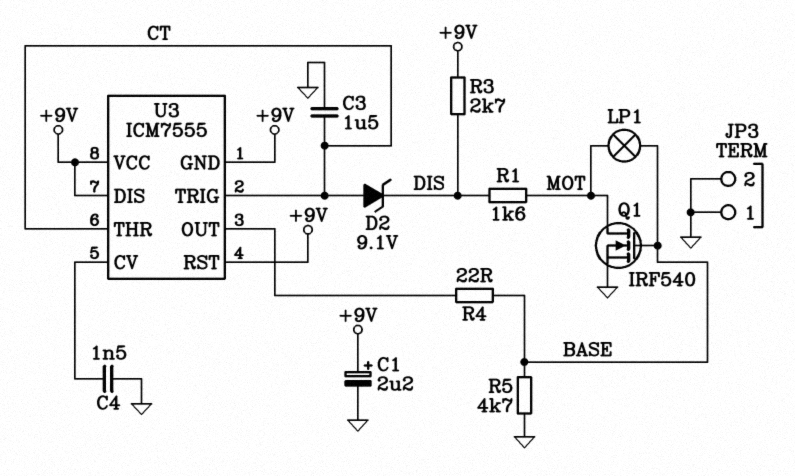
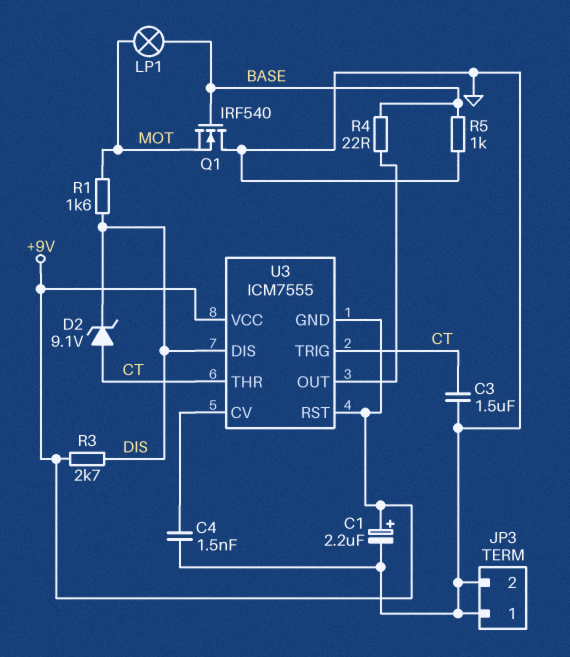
Q1: NMOS IRF540 (G BASE, D MOT, S GND) -> NMOS IRF540 (G BASE, D GND, S MOT)
R5: 4.7k (BASE, GND) -> 1k (BASE, GND)
U3 pin DIS: +9V -> DIS

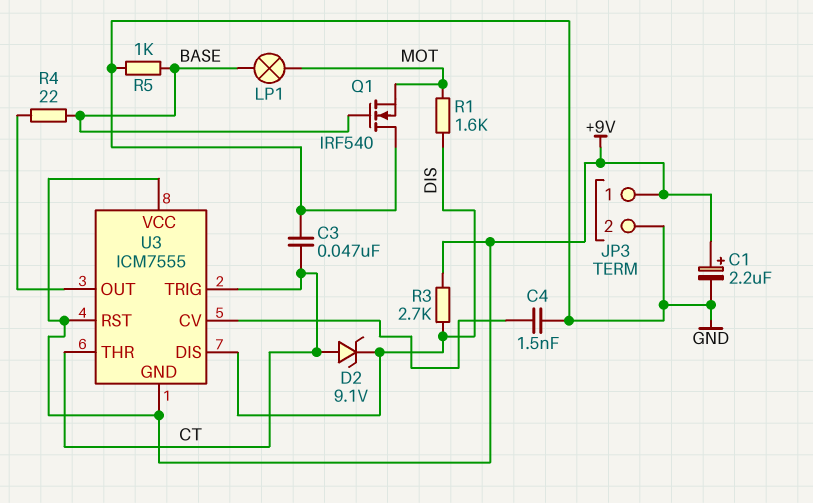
C3: 1.5uF (CT, GND) -> 47nF (CT, GND)
JP3 pin 1: GND -> +9V

